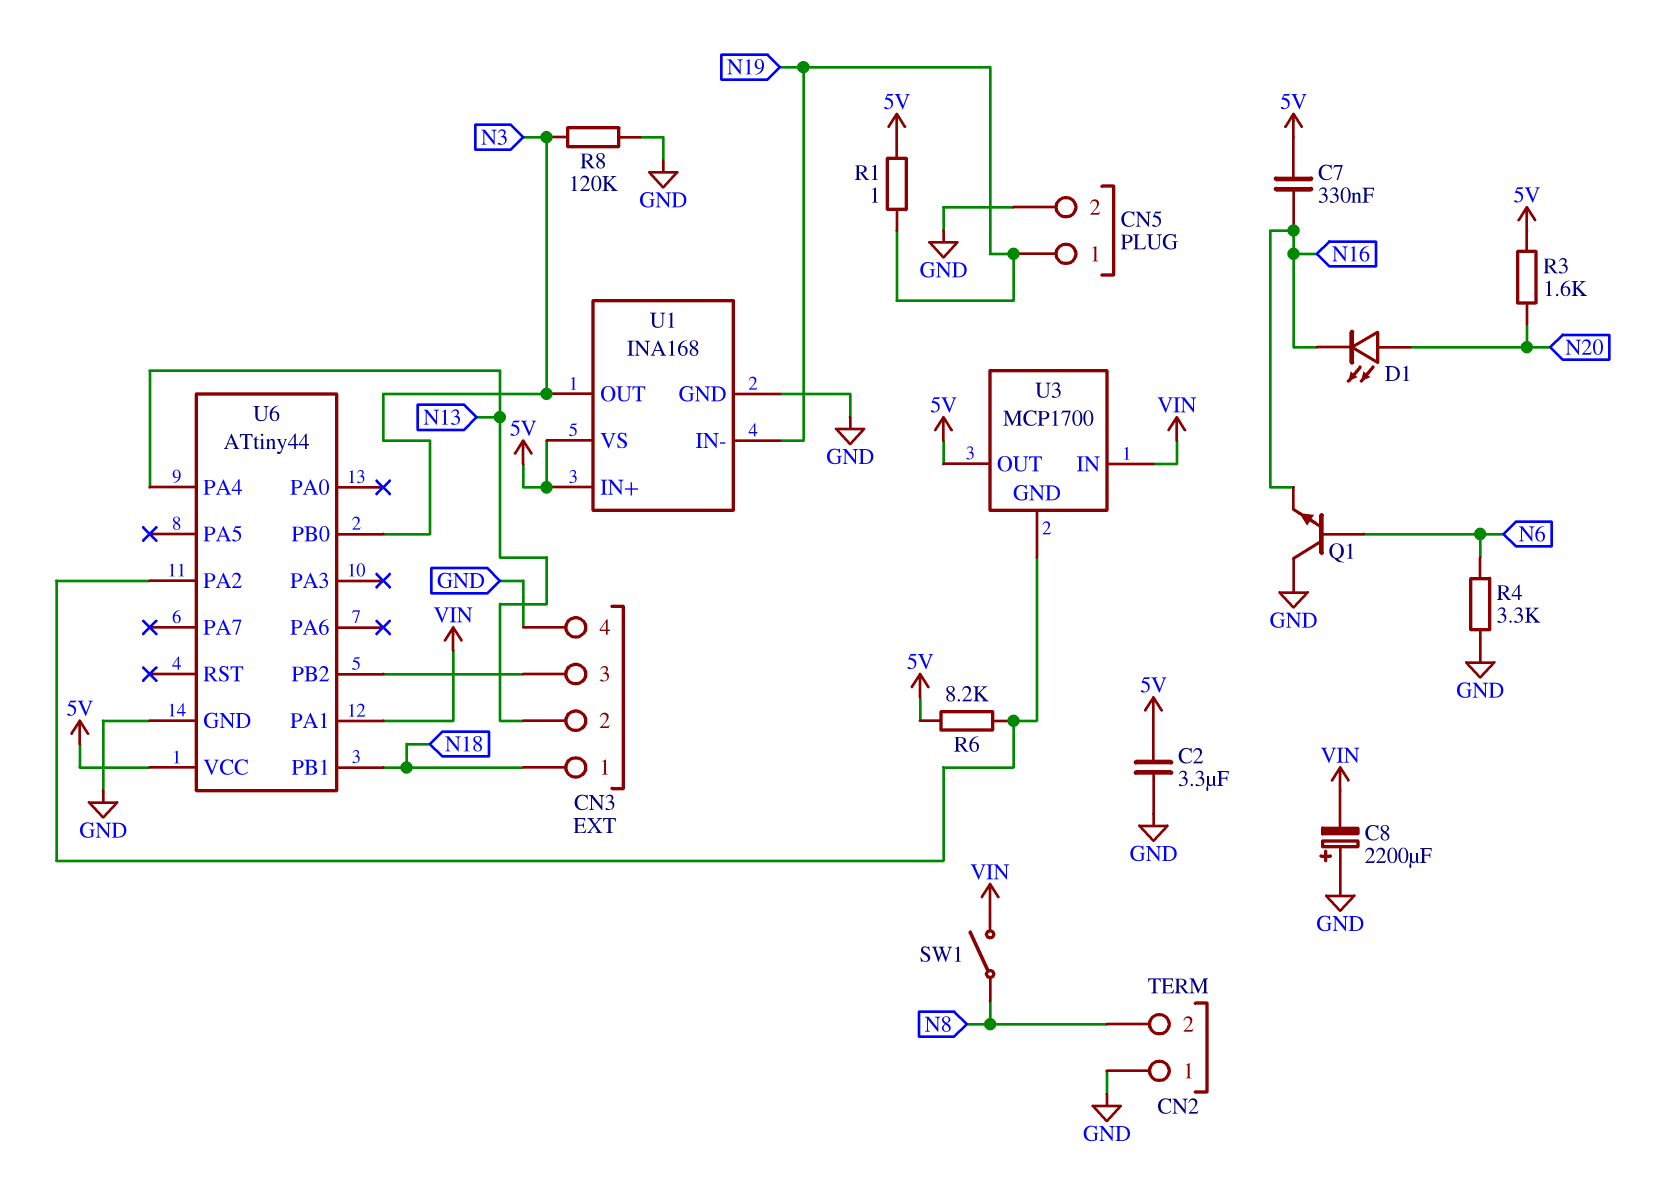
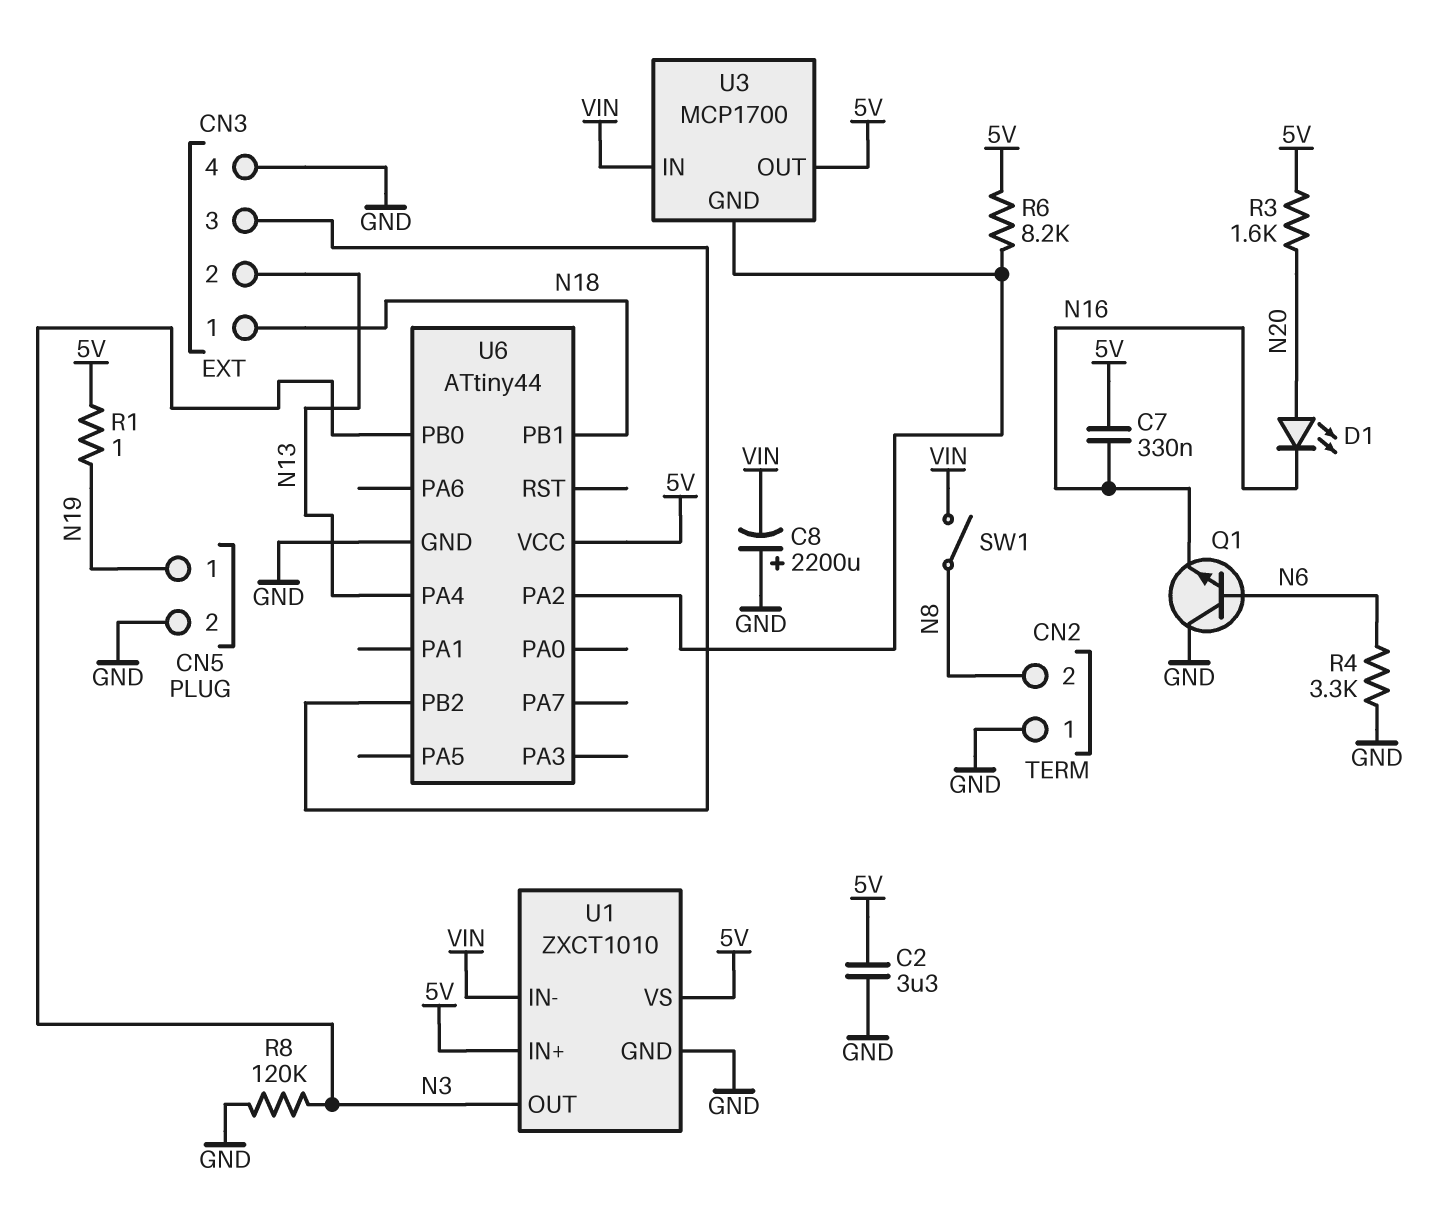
U1: INA168 -> ZXCT1010
U1 pin IN-: N19 -> VIN
U6 pin PA1: VIN -> none

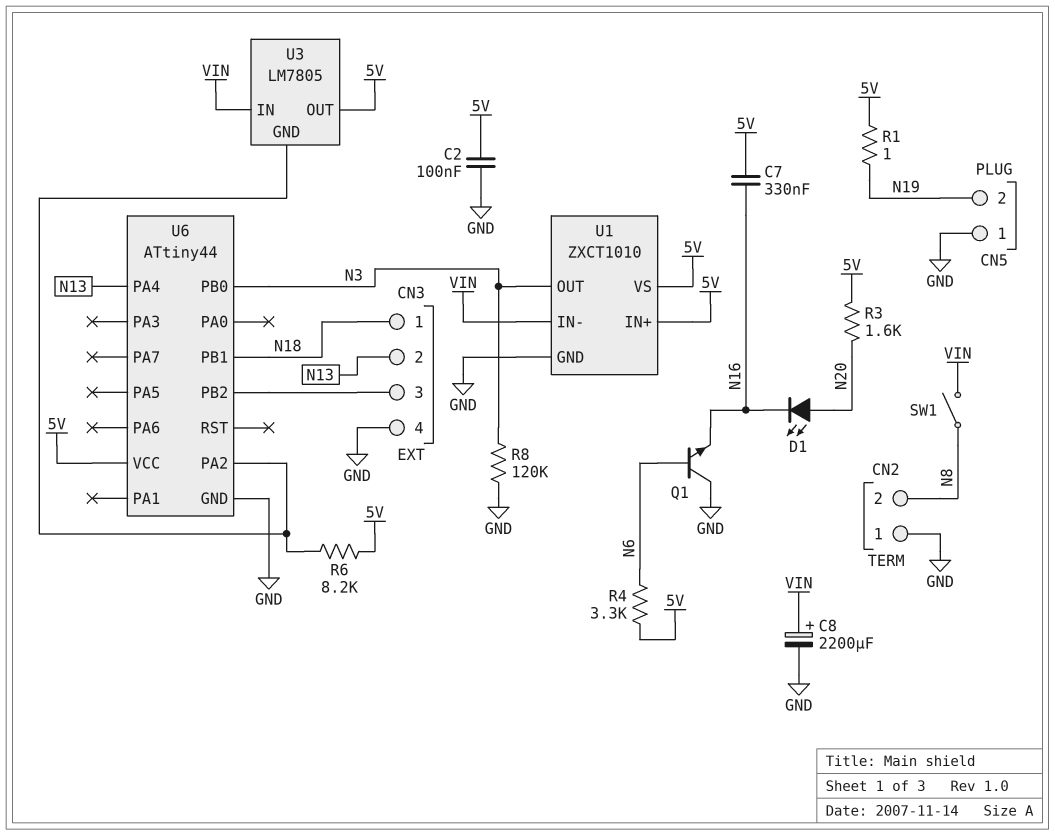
C2: 3.3uF (5V, GND) -> 100nF (5V, GND)
C8: 2200uF (plus GND, minus VIN) -> 2200uF (plus VIN, minus GND)
CN5 pin 1: N19 -> GND
CN5 pin 2: GND -> N19
R4: 3.3k (GND, N6) -> 3.3k (5V, N6)
U3: MCP1700 -> LM7805

